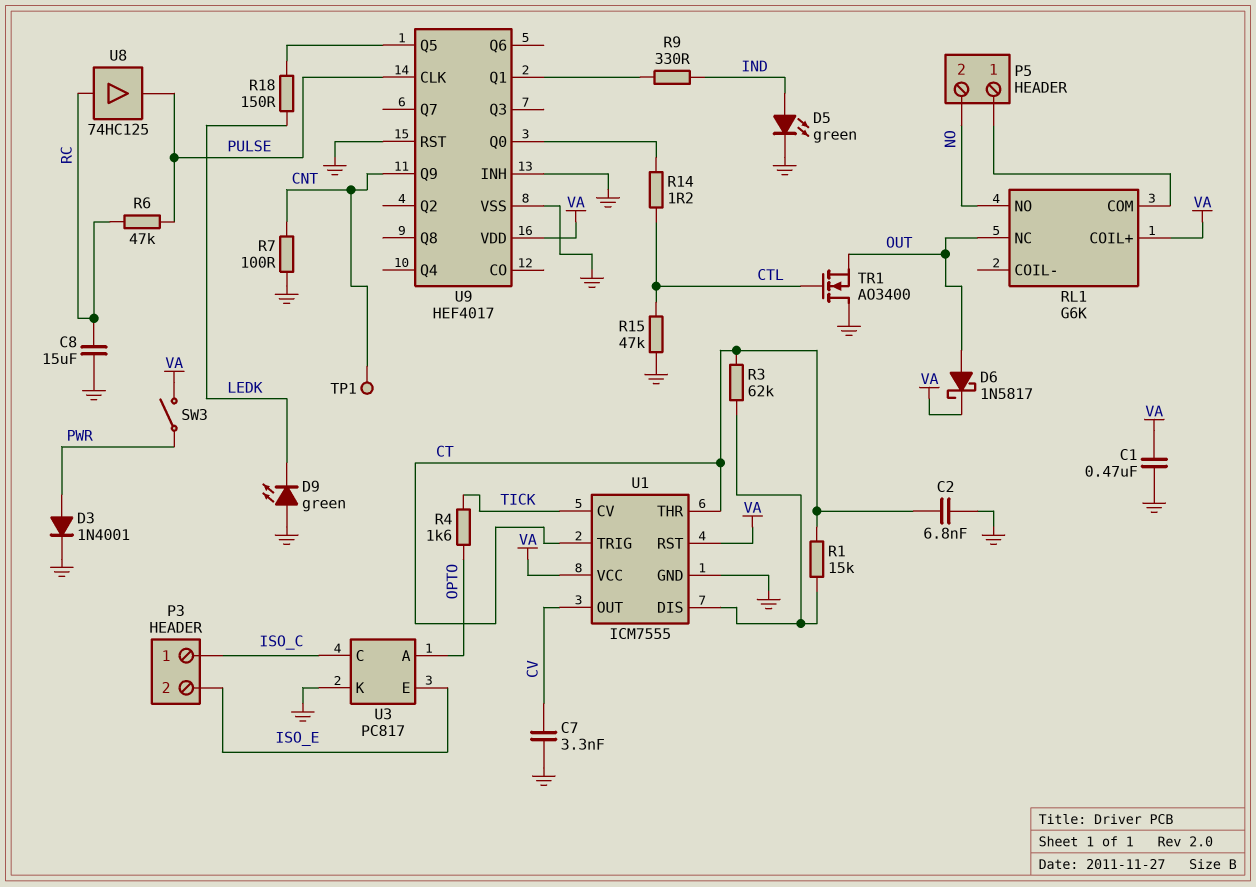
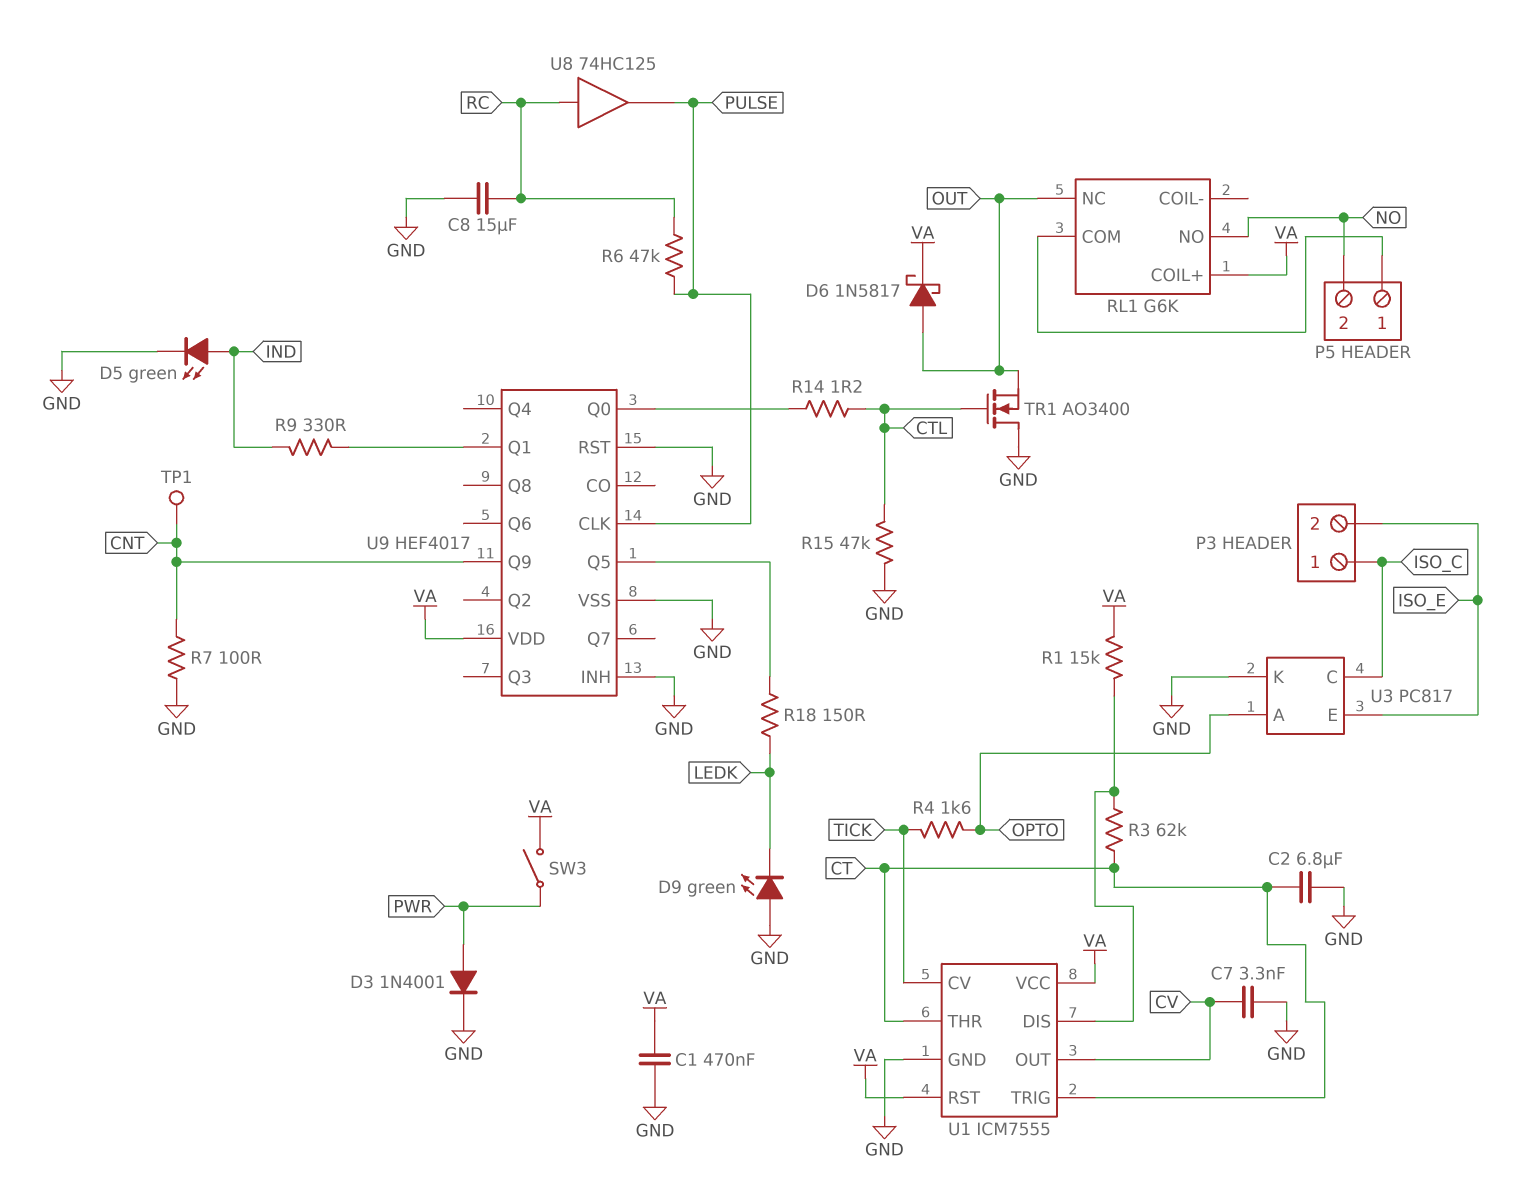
C2: 6.8nF (CT, GND) -> 6.8uF (CT, GND)
R1: 15k (CT, U1/DIS) -> 15k (U1/DIS, VA)

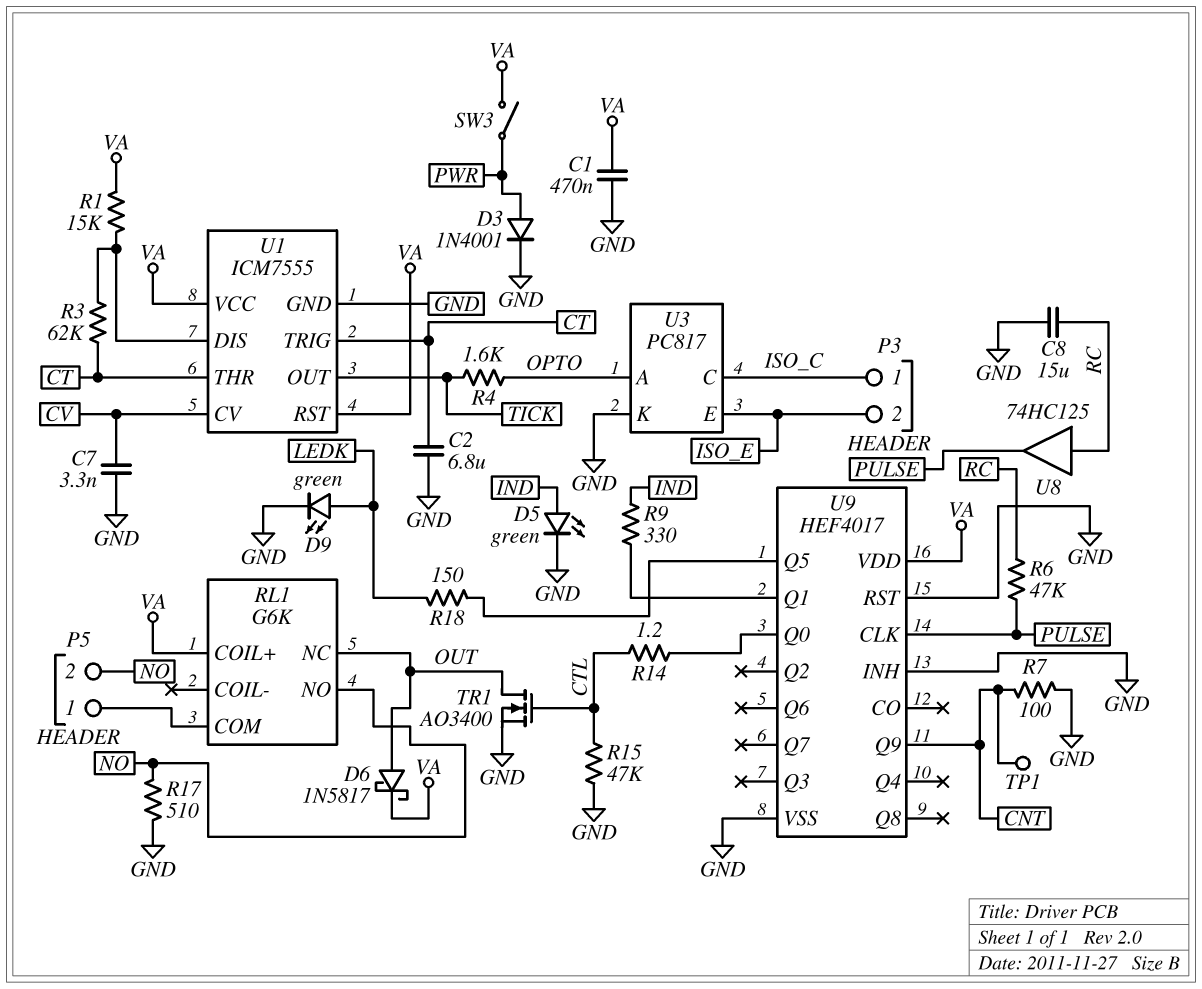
D9: LED green (A GND, K LEDK) -> LED green (A LEDK, K GND)
R17: none -> 510 (GND, NO)
TR1: NMOS AO3400 (G CTL, D GND, S OUT) -> NMOS AO3400 (G CTL, D OUT, S GND)
U1 pin CV: TICK -> CV
U1 pin OUT: CV -> TICK

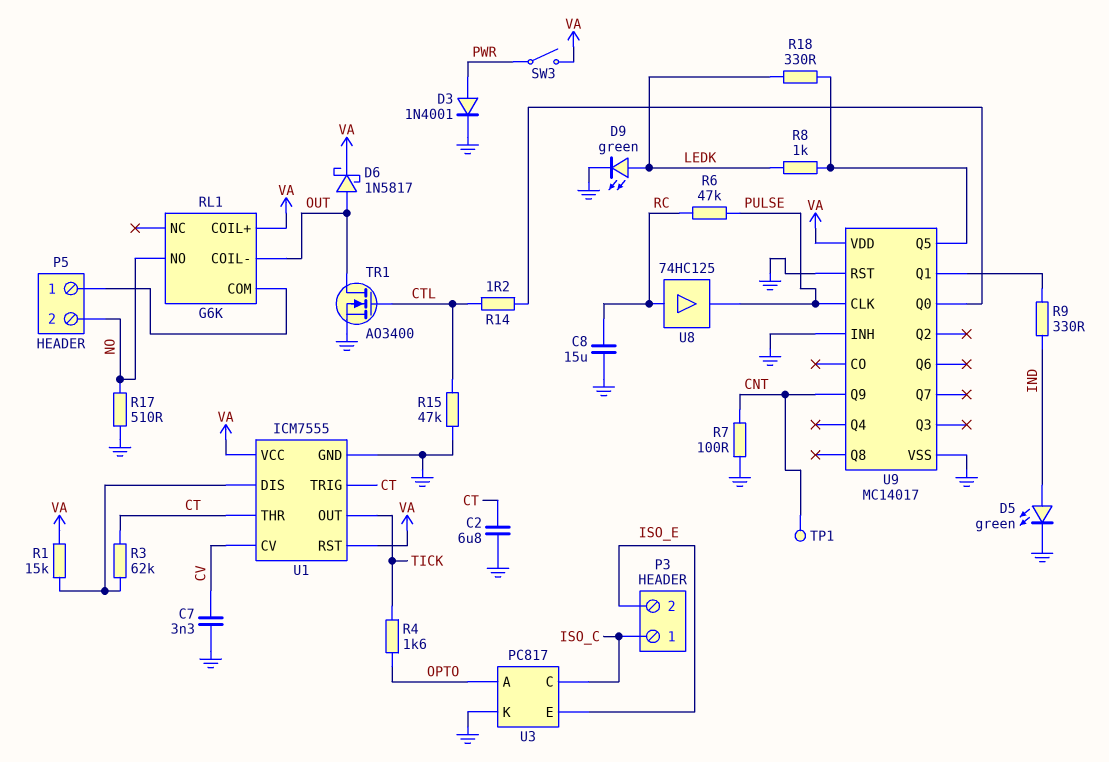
C1: 470nF (GND, VA) -> none
R8: none -> 1k (LEDK, U9/Q5)
R18: 150 (LEDK, U9/Q5) -> 330 (LEDK, U9/Q5)
RL1 pin COIL-: none -> OUT
RL1 pin NC: OUT -> none
U9: HEF4017 -> MC14017

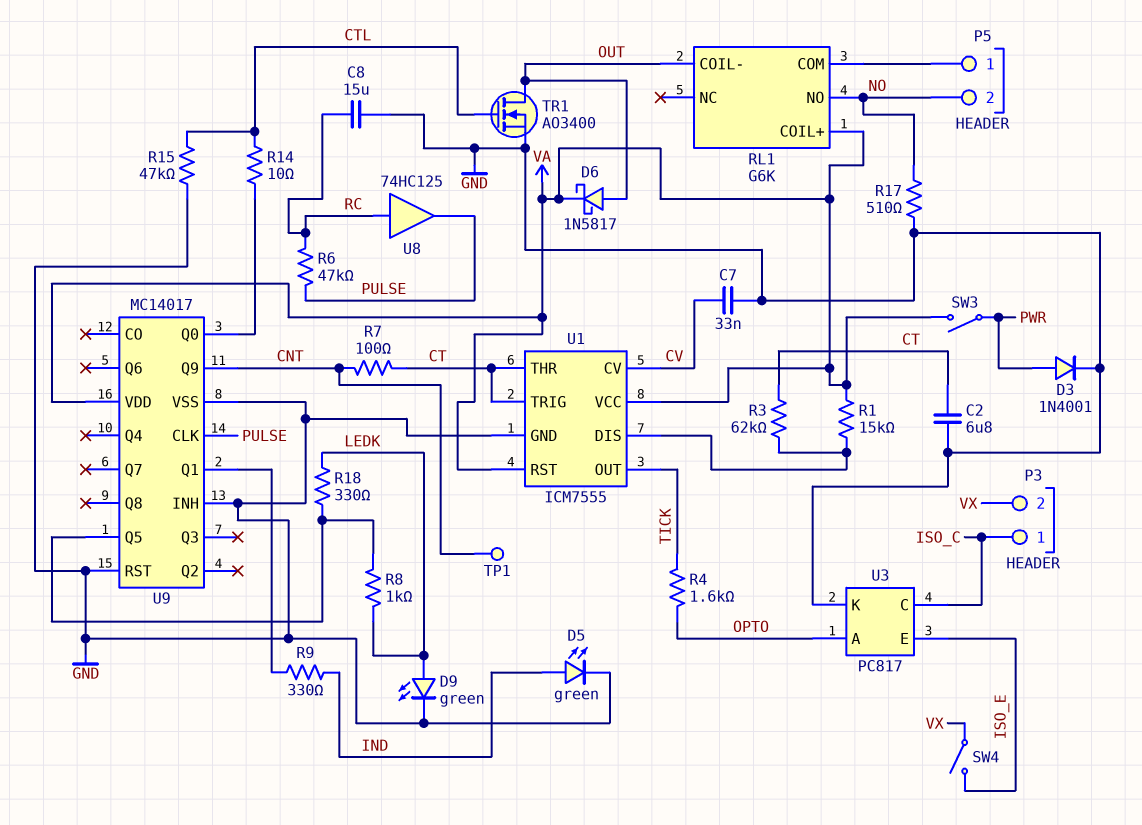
C7: 3.3nF (CV, GND) -> 33nF (CV, GND)
P3 pin 2: ISO_E -> VX
R7: 100 (CNT, GND) -> 100 (CNT, CT)
R14: 1.2 (CTL, U9/Q0) -> 10 (CTL, U9/Q0)
SW4: none -> switch (ISO_E, VX)

